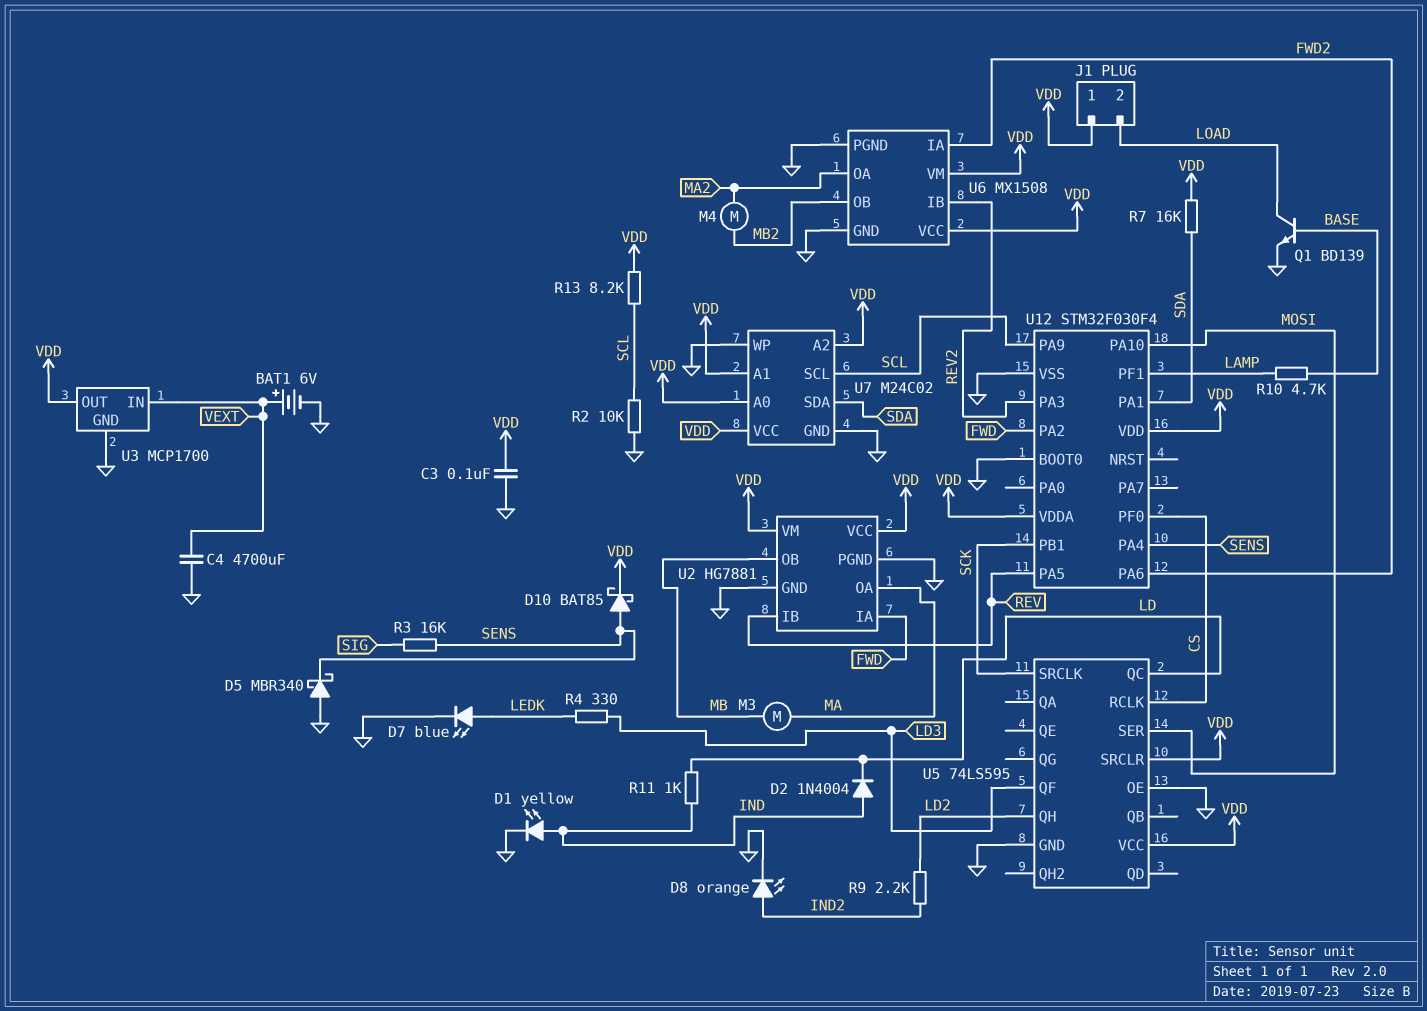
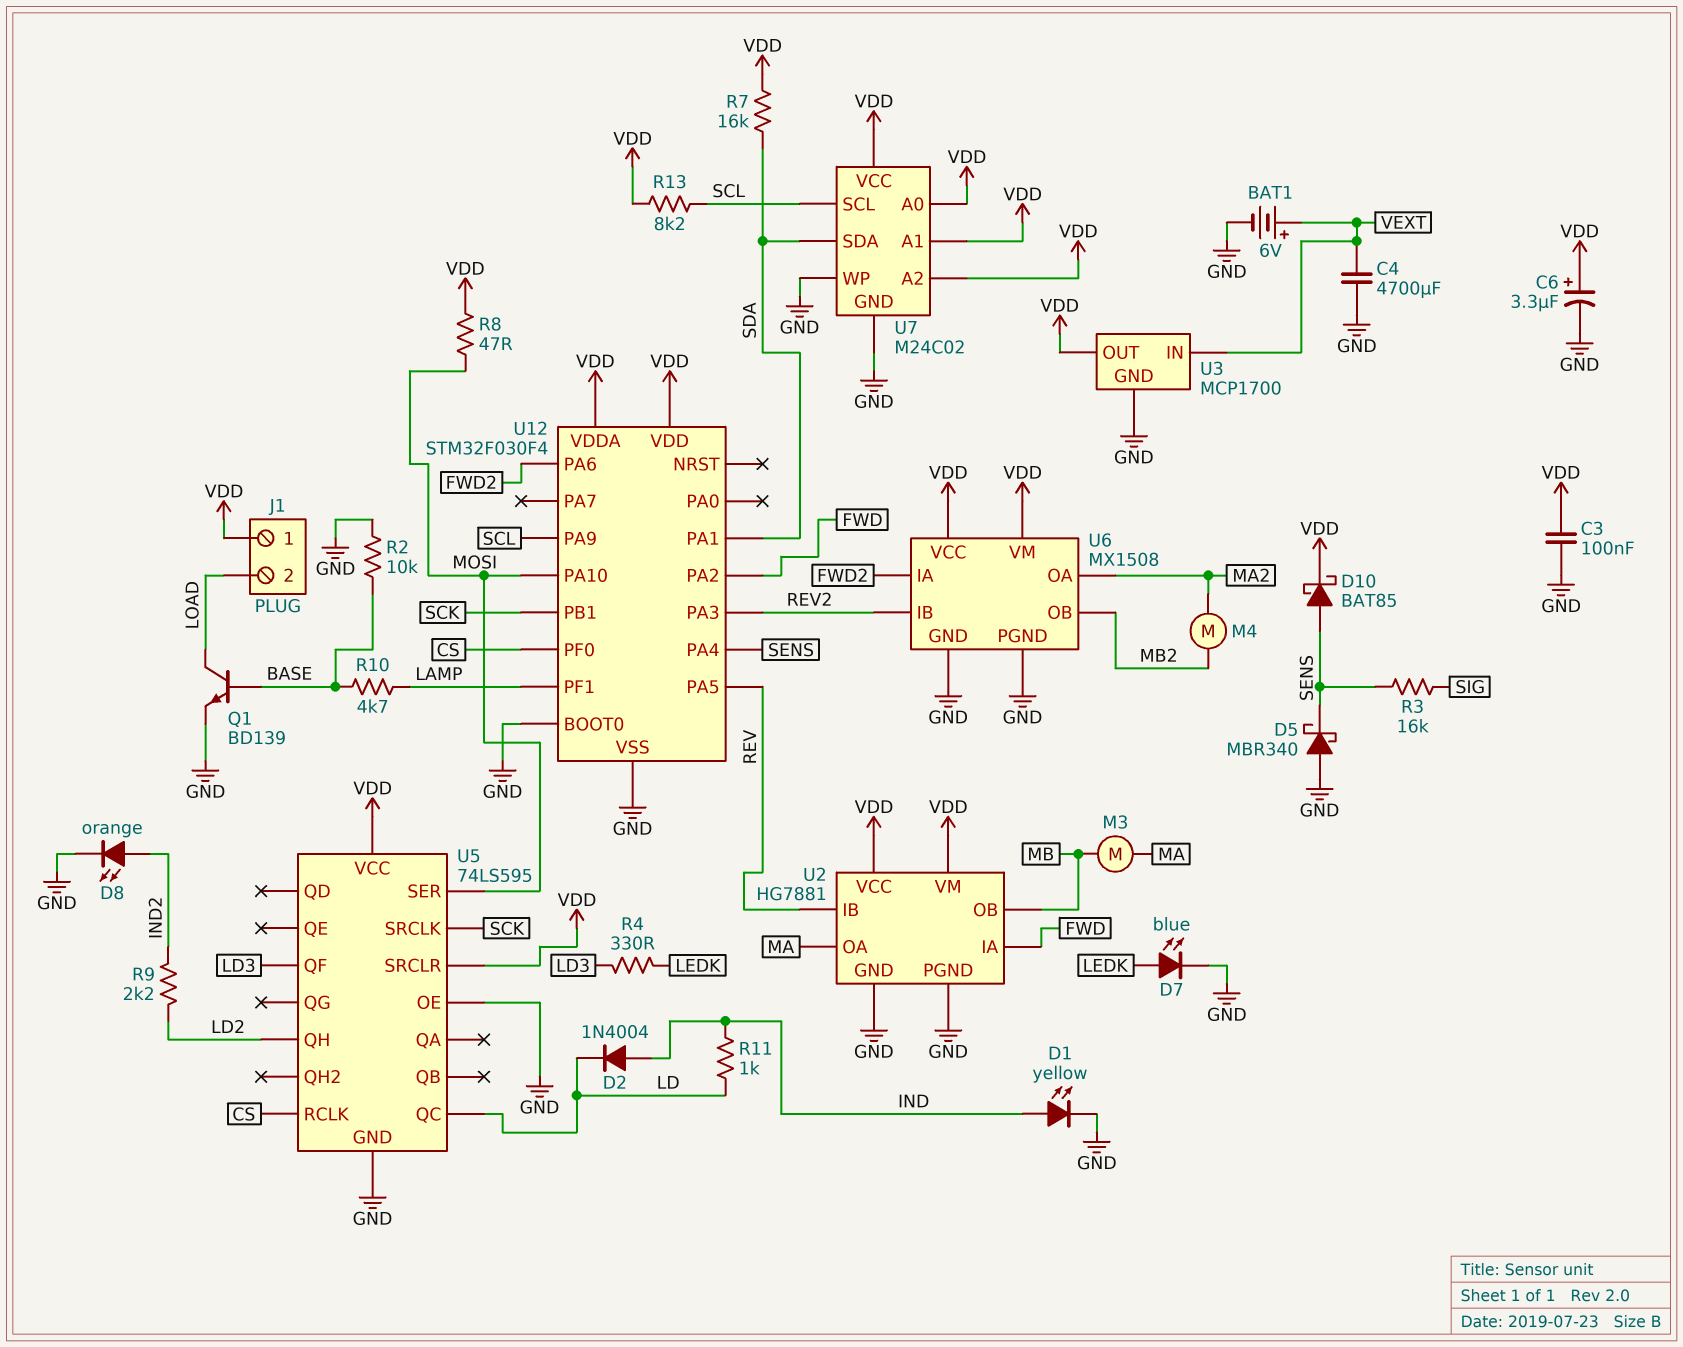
C6: none -> 3.3uF (plus VDD, minus GND)
R2: 10k (GND, SCL) -> 10k (BASE, GND)
R8: none -> 47 (MOSI, VDD)

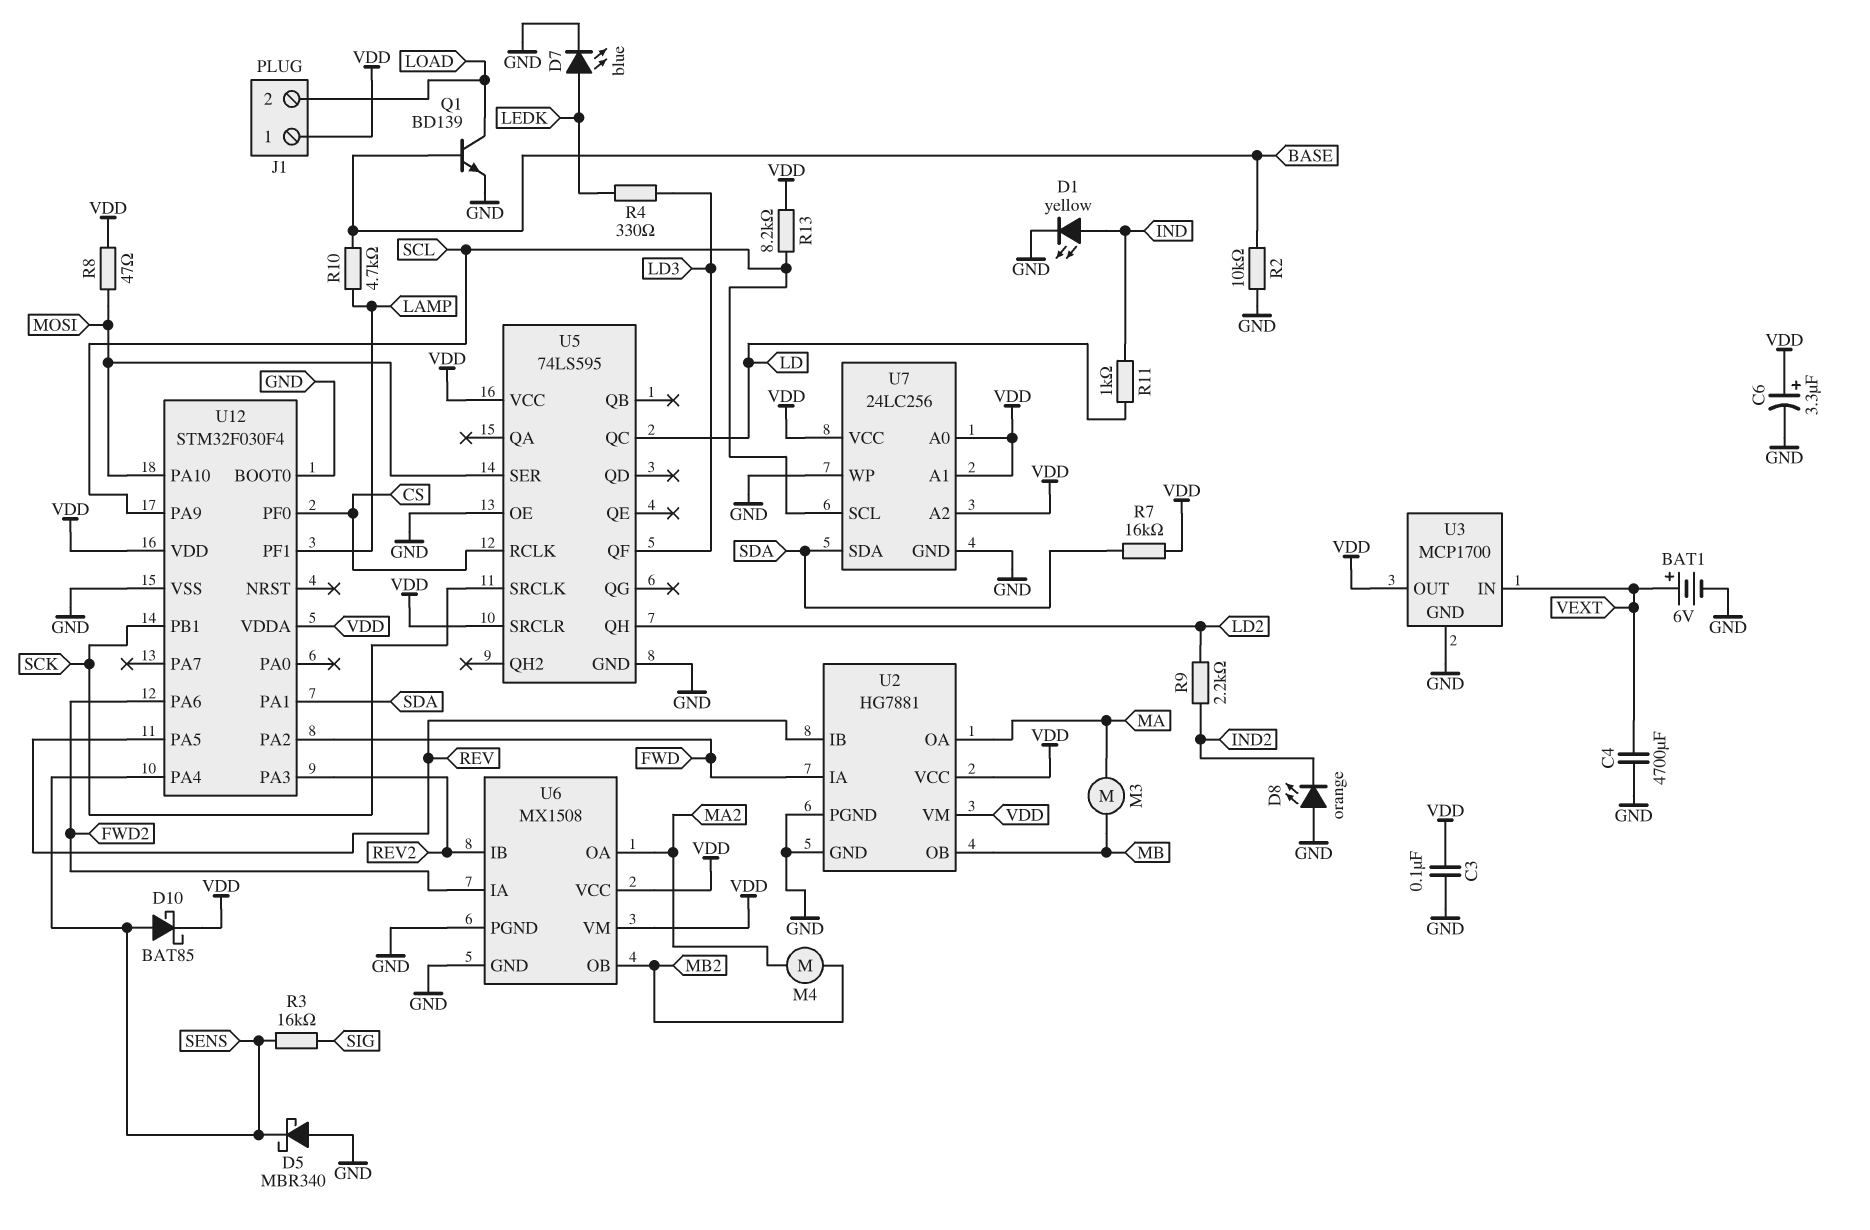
D2: diode 1N4004 (A IND, K LD) -> none
D8: LED orange (A IND2, K GND) -> LED orange (A GND, K IND2)
U7: M24C02 -> 24LC256

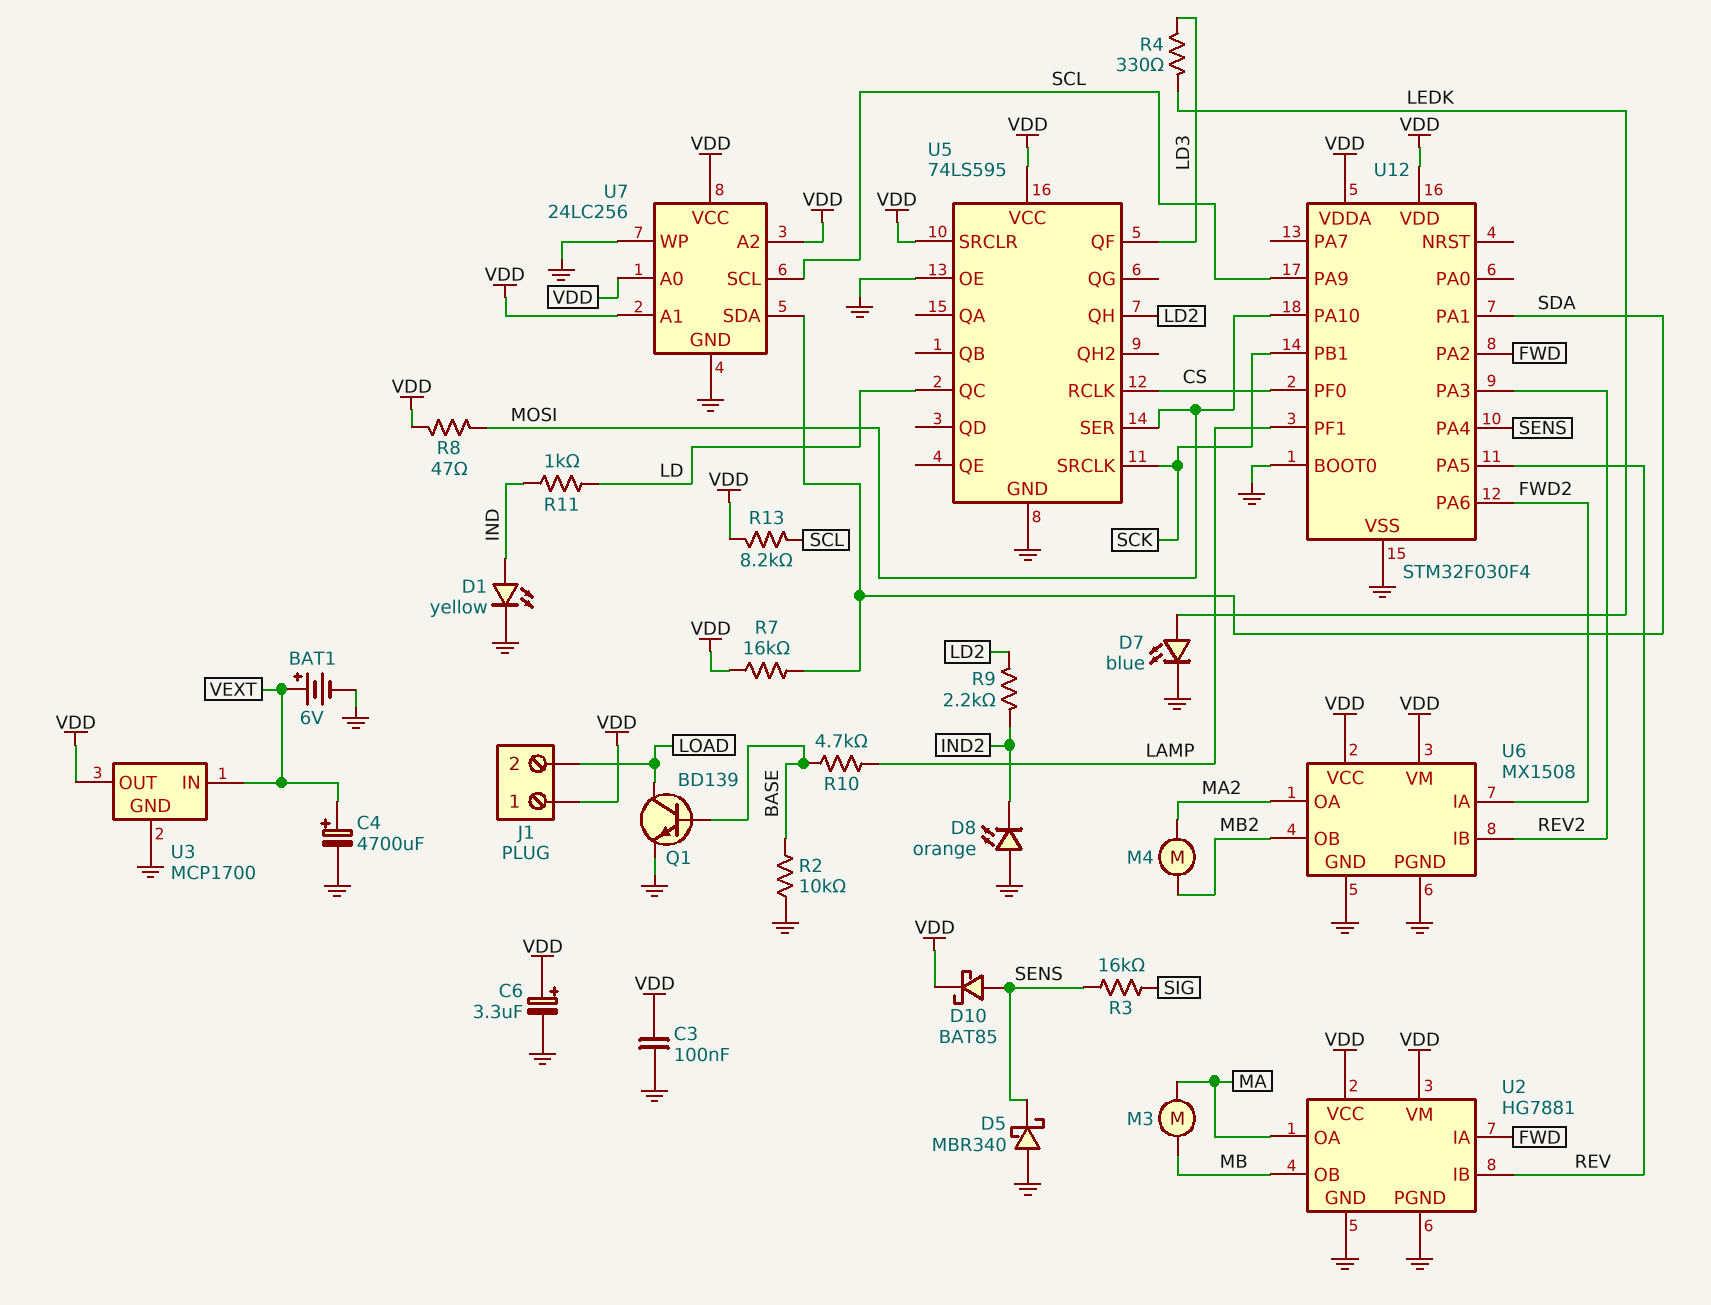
C4: 4700uF (GND, VEXT) -> 4700uF (plus VEXT, minus GND)

